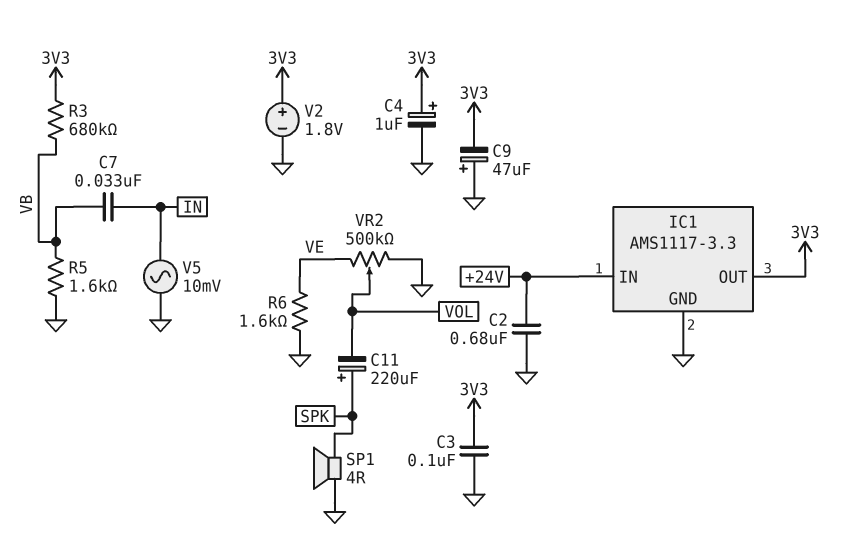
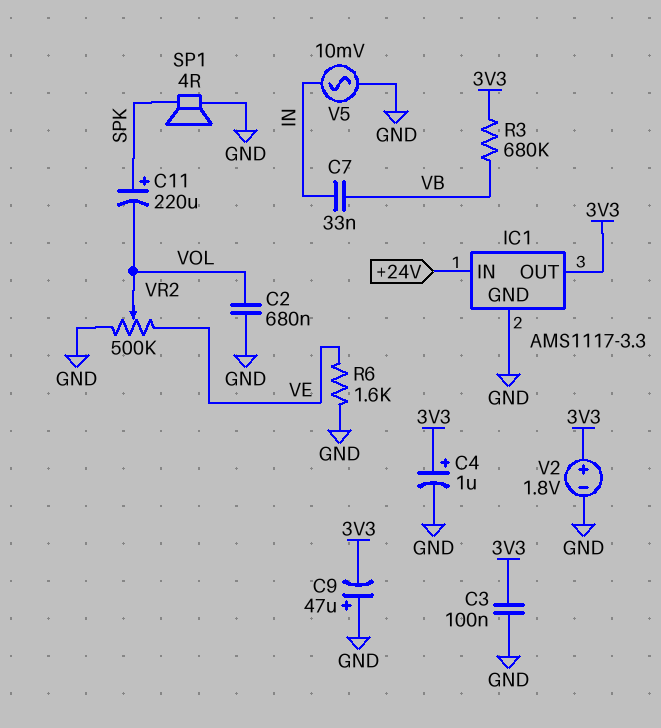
C2: 680nF (+24V, GND) -> 680nF (GND, VOL)
R5: 1.6k (GND, VB) -> none

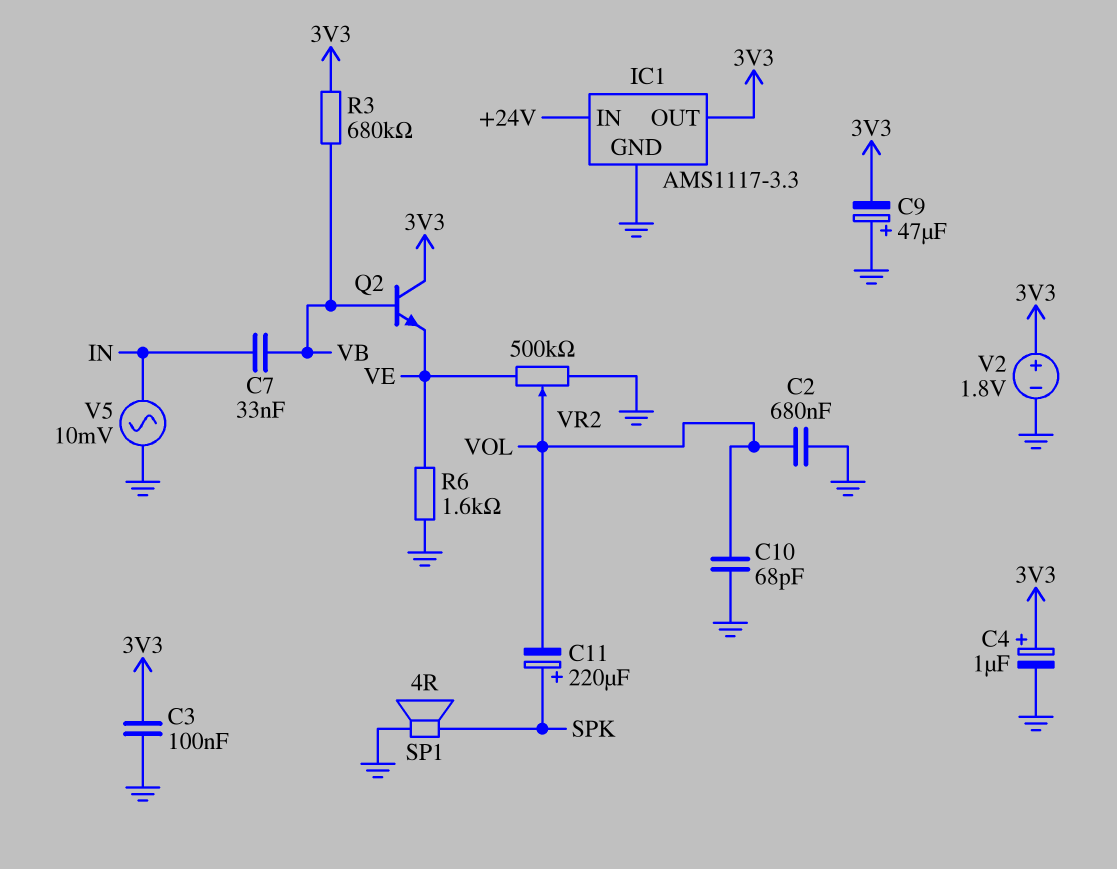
C10: none -> 68pF (GND, VOL)
Q2: none -> NPN (B VB, C 3V3, E VE)

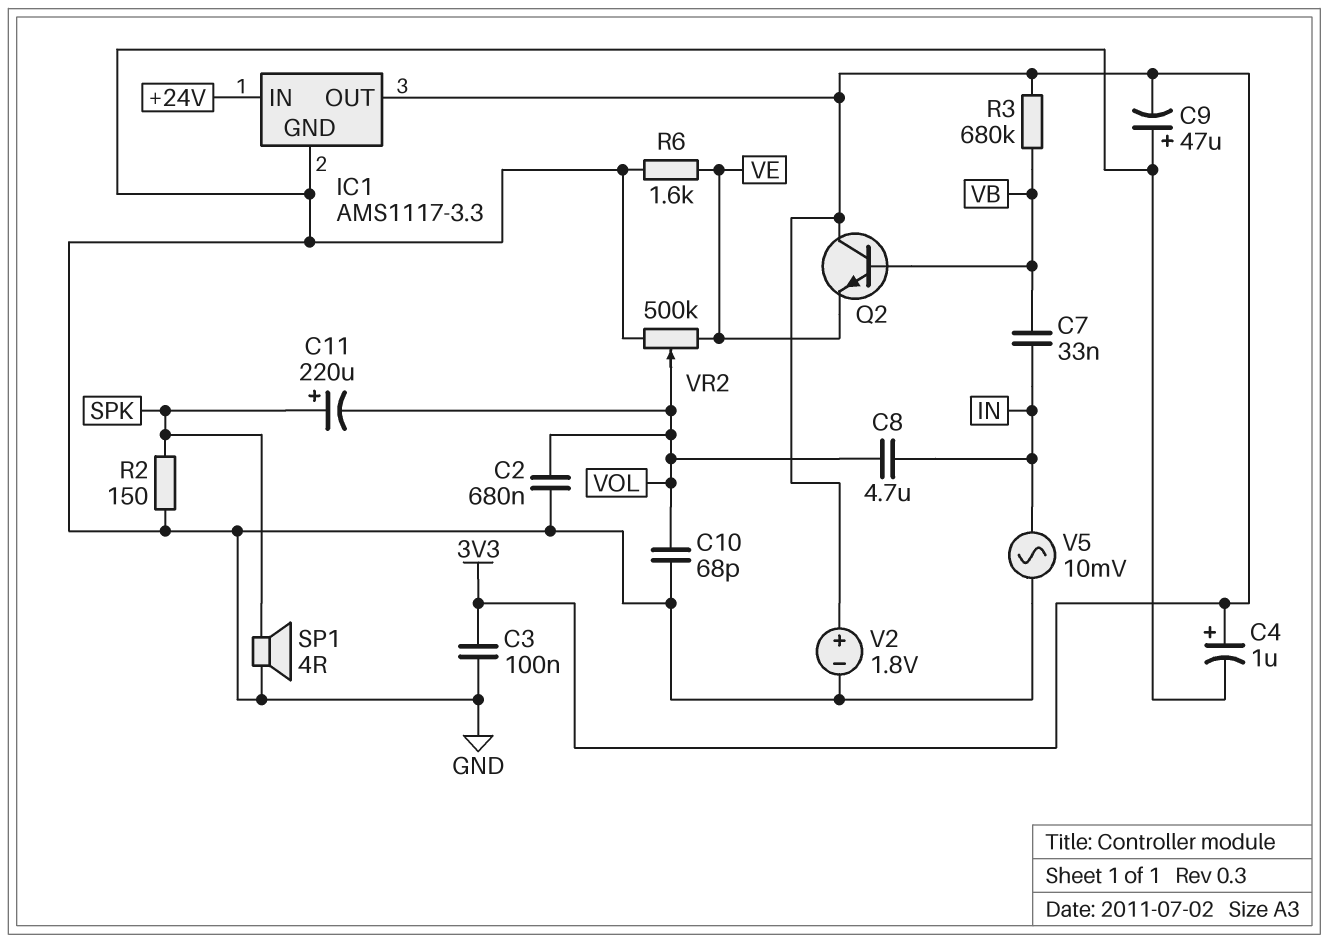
C8: none -> 4.7uF (IN, VOL)
R2: none -> 150 (GND, SPK)

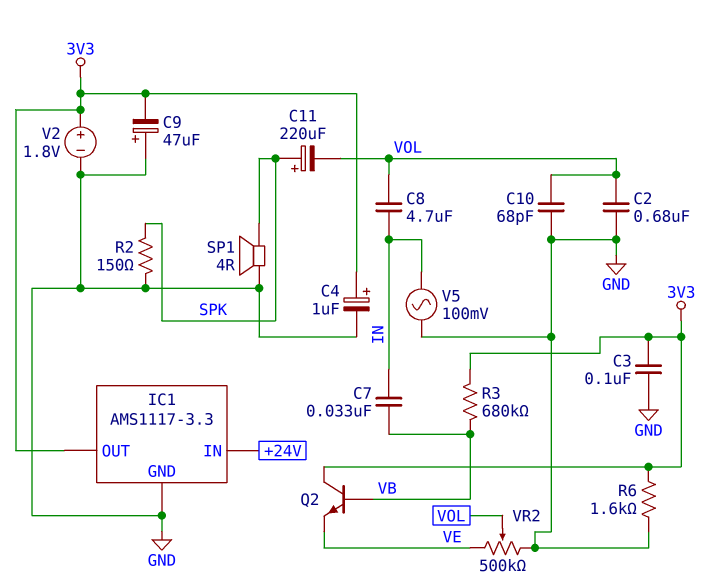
R6: 1.6k (GND, VE) -> 1.6k (3V3, GND)
V5: AC 10mV (GND, IN) -> AC 100mV (GND, IN)

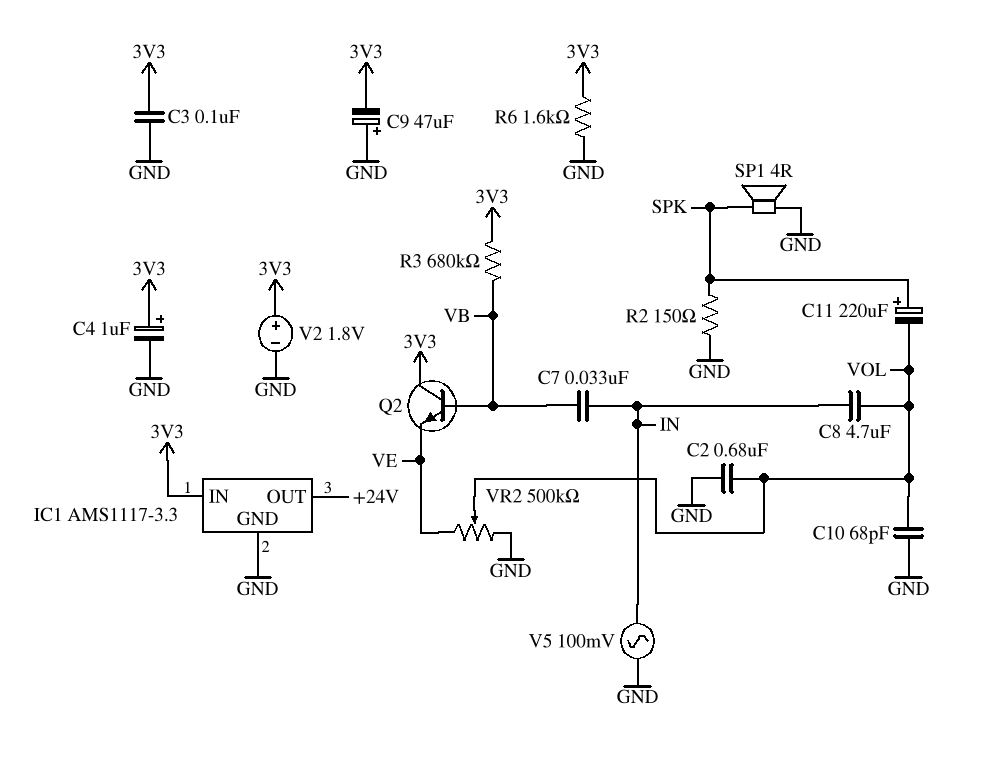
IC1 pin IN: +24V -> 3V3
IC1 pin OUT: 3V3 -> +24V

